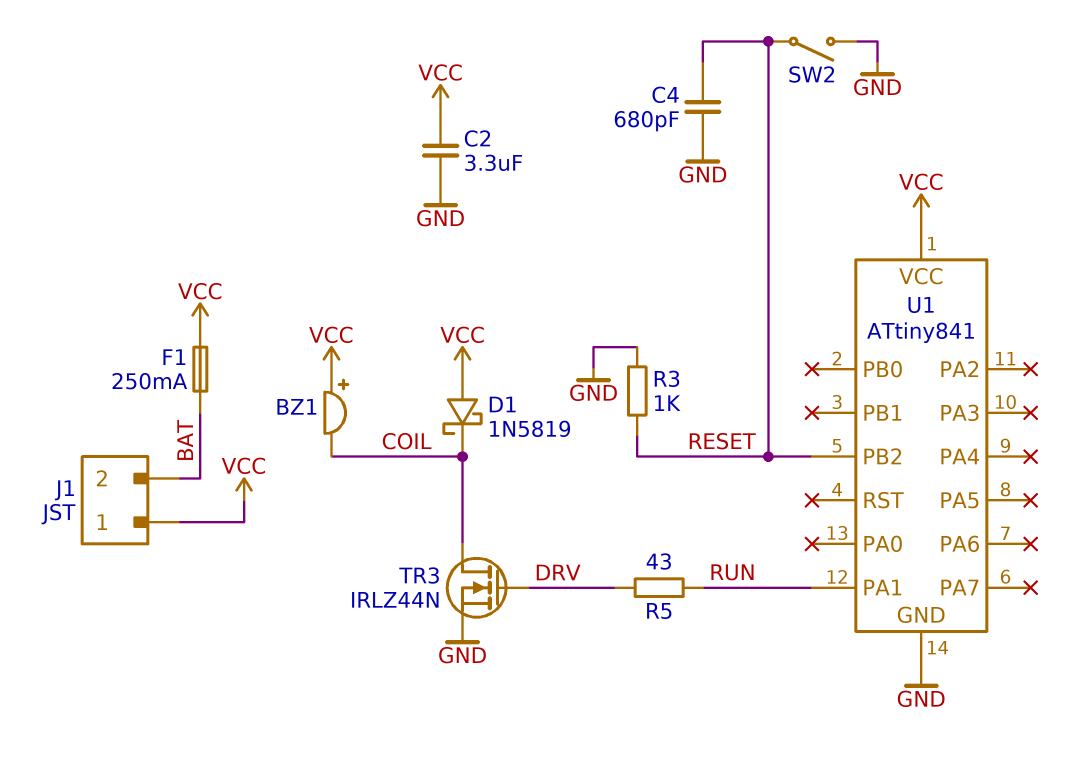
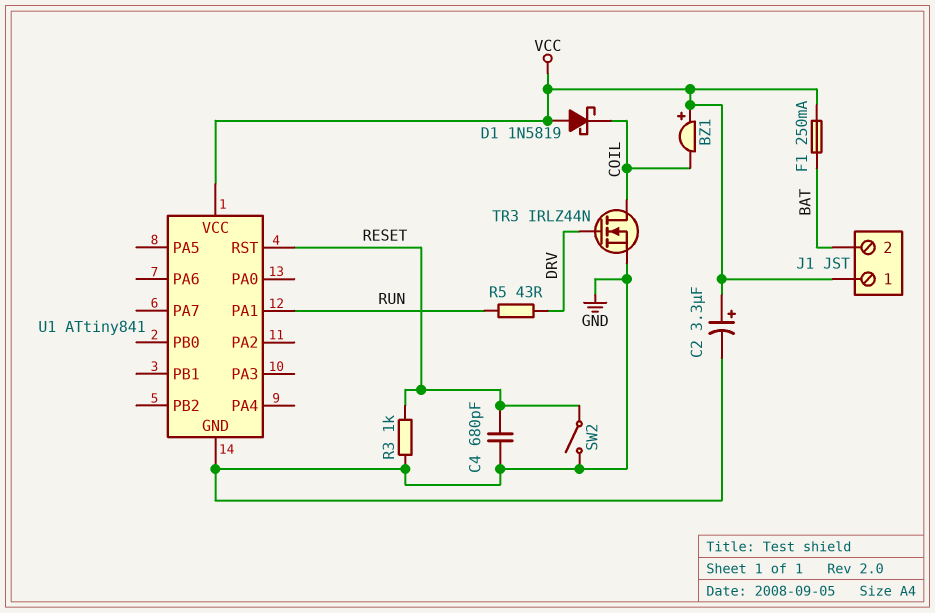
C2: 3.3uF (GND, VCC) -> 3.3uF (plus VCC, minus GND)
U1 pin PB2: RESET -> none
U1 pin RST: none -> RESET

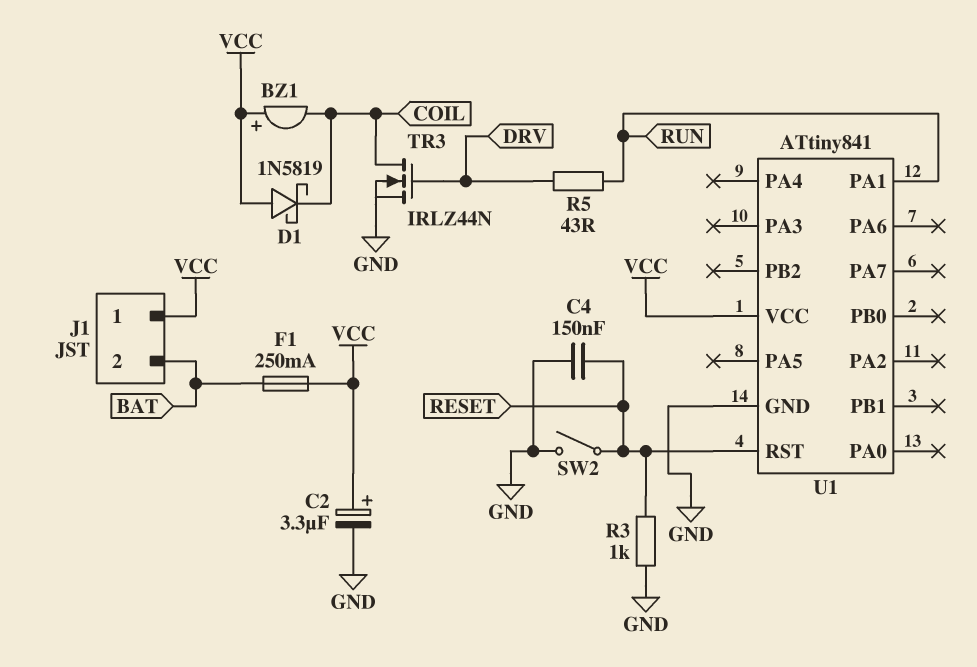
C4: 680pF (GND, RESET) -> 150nF (GND, RESET)

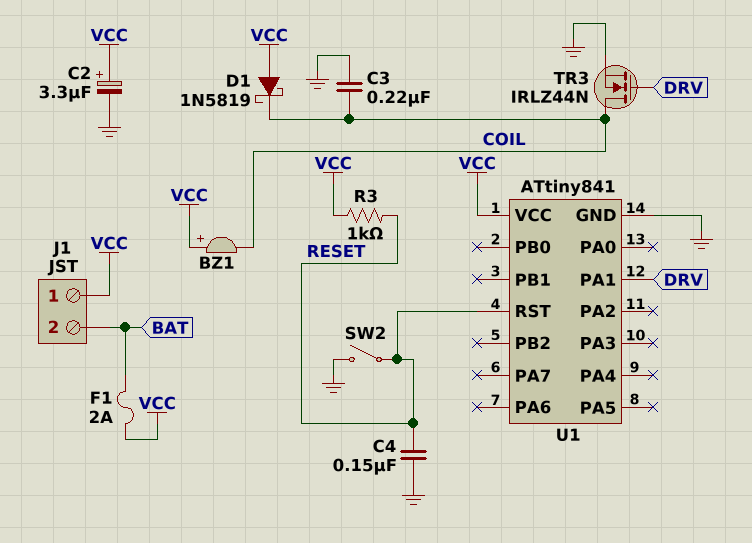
C3: none -> 220nF (COIL, GND)
F1: 250mA (BAT, VCC) -> 2A (BAT, VCC)
R3: 1k (GND, RESET) -> 1k (RESET, VCC)
R5: 43 (DRV, RUN) -> none
U1 pin PA1: RUN -> DRV

